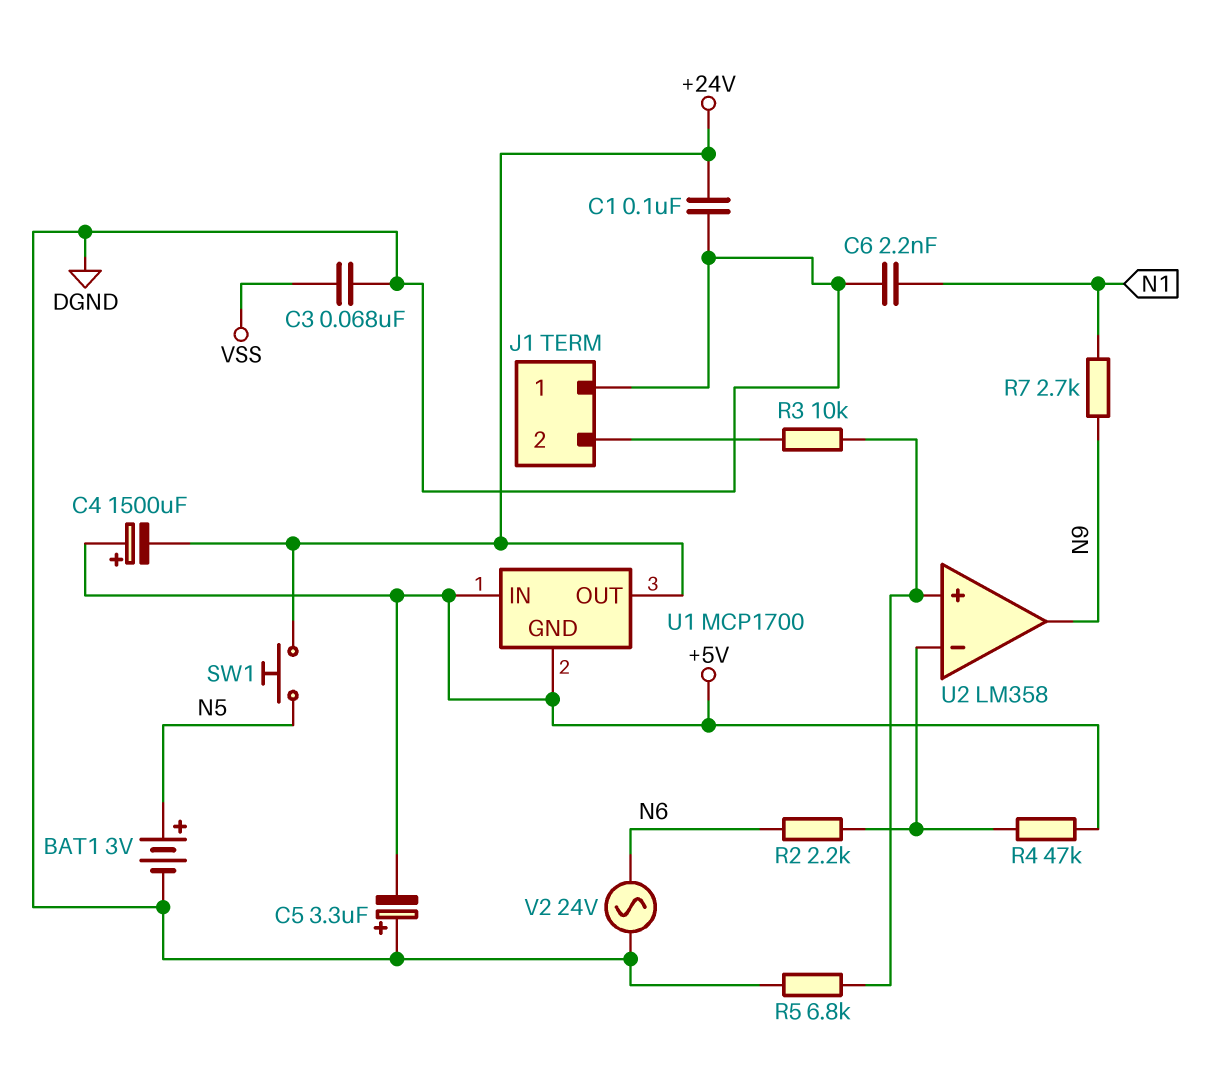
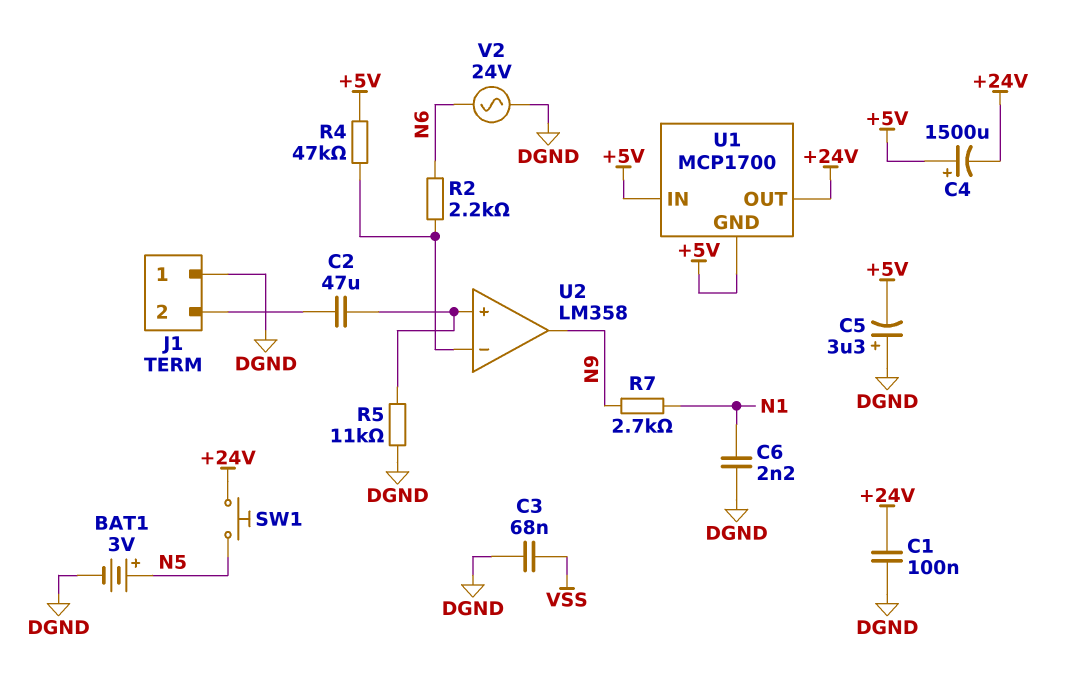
C2: none -> 47uF (J1/2, U2/in+)
R3: 10k (J1/2, U2/in+) -> none
R5: 6.8k (DGND, U2/in+) -> 11k (DGND, U2/in+)

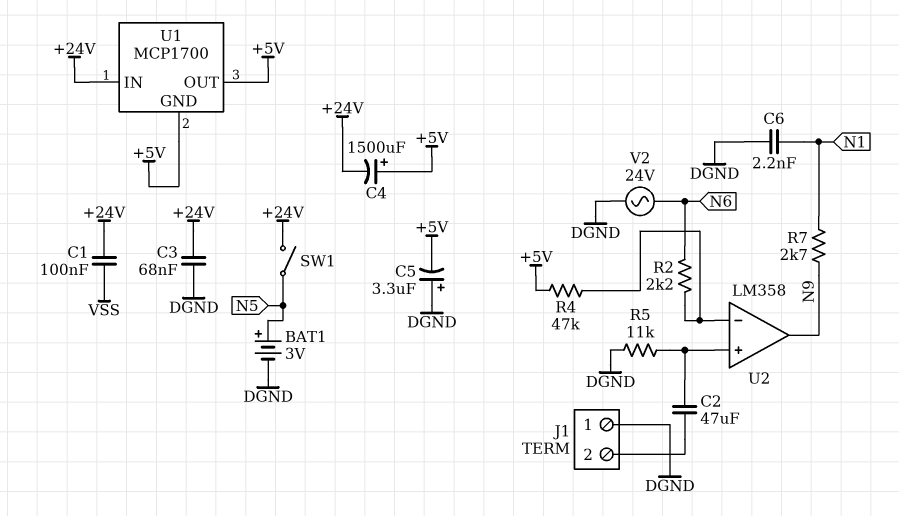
C1: 100nF (+24V, DGND) -> 100nF (+24V, VSS)
C3: 68nF (DGND, VSS) -> 68nF (+24V, DGND)
SW1: button (+24V, N5) -> switch (+24V, N5)
U1 pin IN: +5V -> +24V
U1 pin OUT: +24V -> +5V

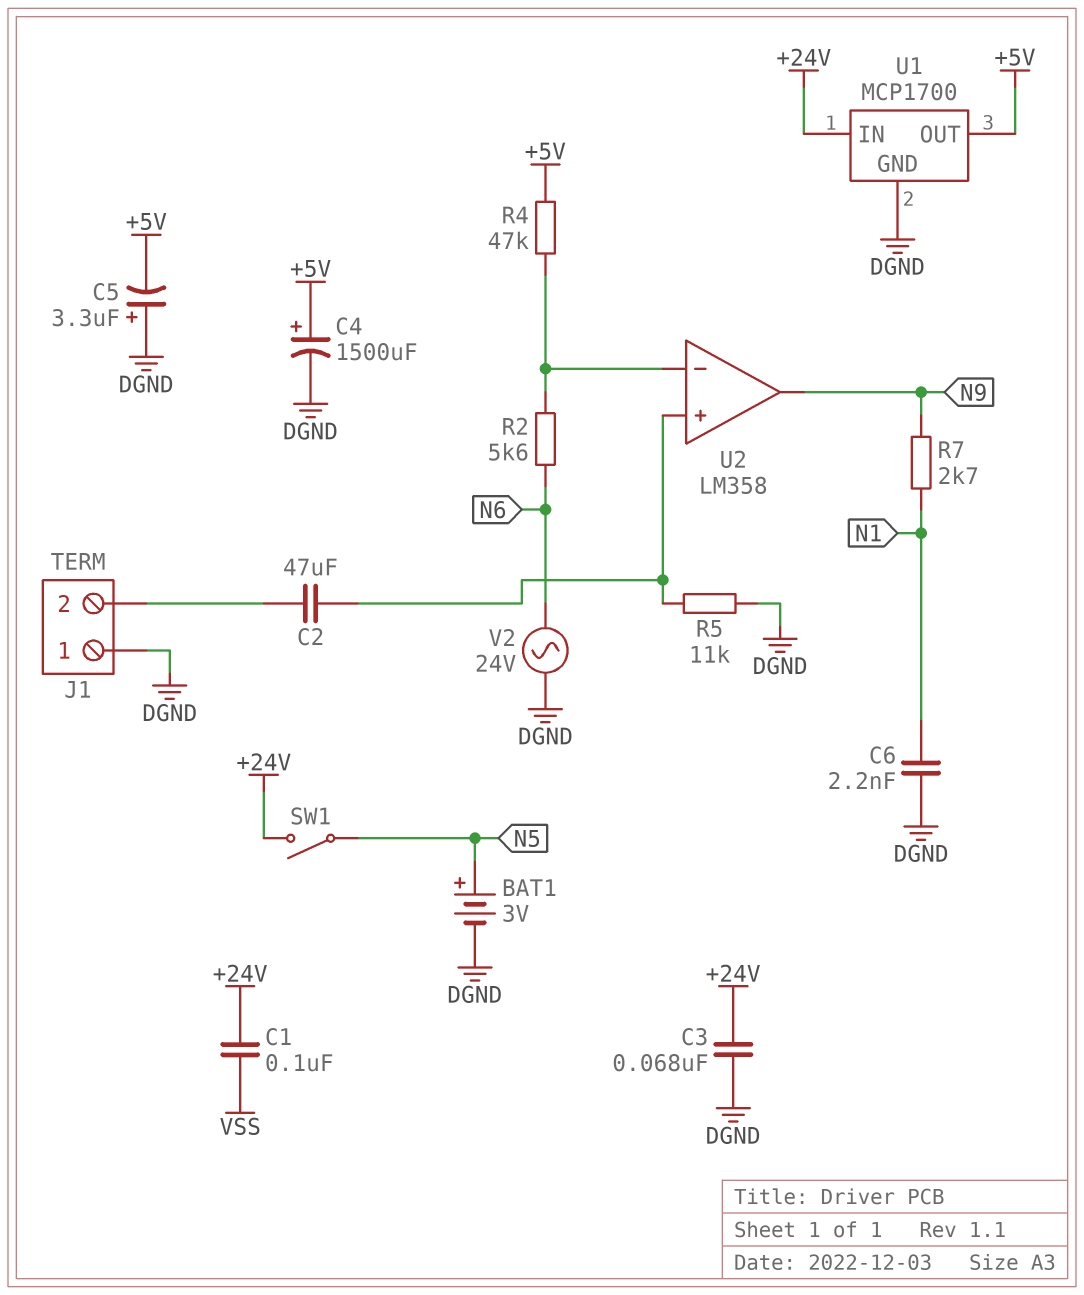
C4: 1500uF (plus +5V, minus +24V) -> 1500uF (plus +5V, minus DGND)
R2: 2.2k (N6, U2/in-) -> 5.6k (N6, U2/in-)
U1 pin GND: +5V -> DGND

